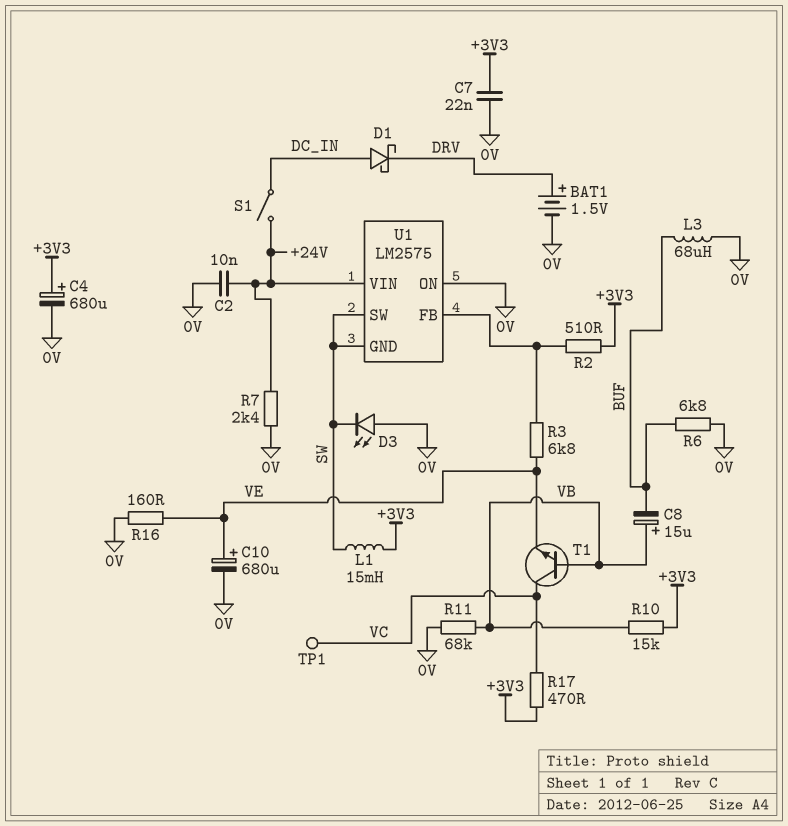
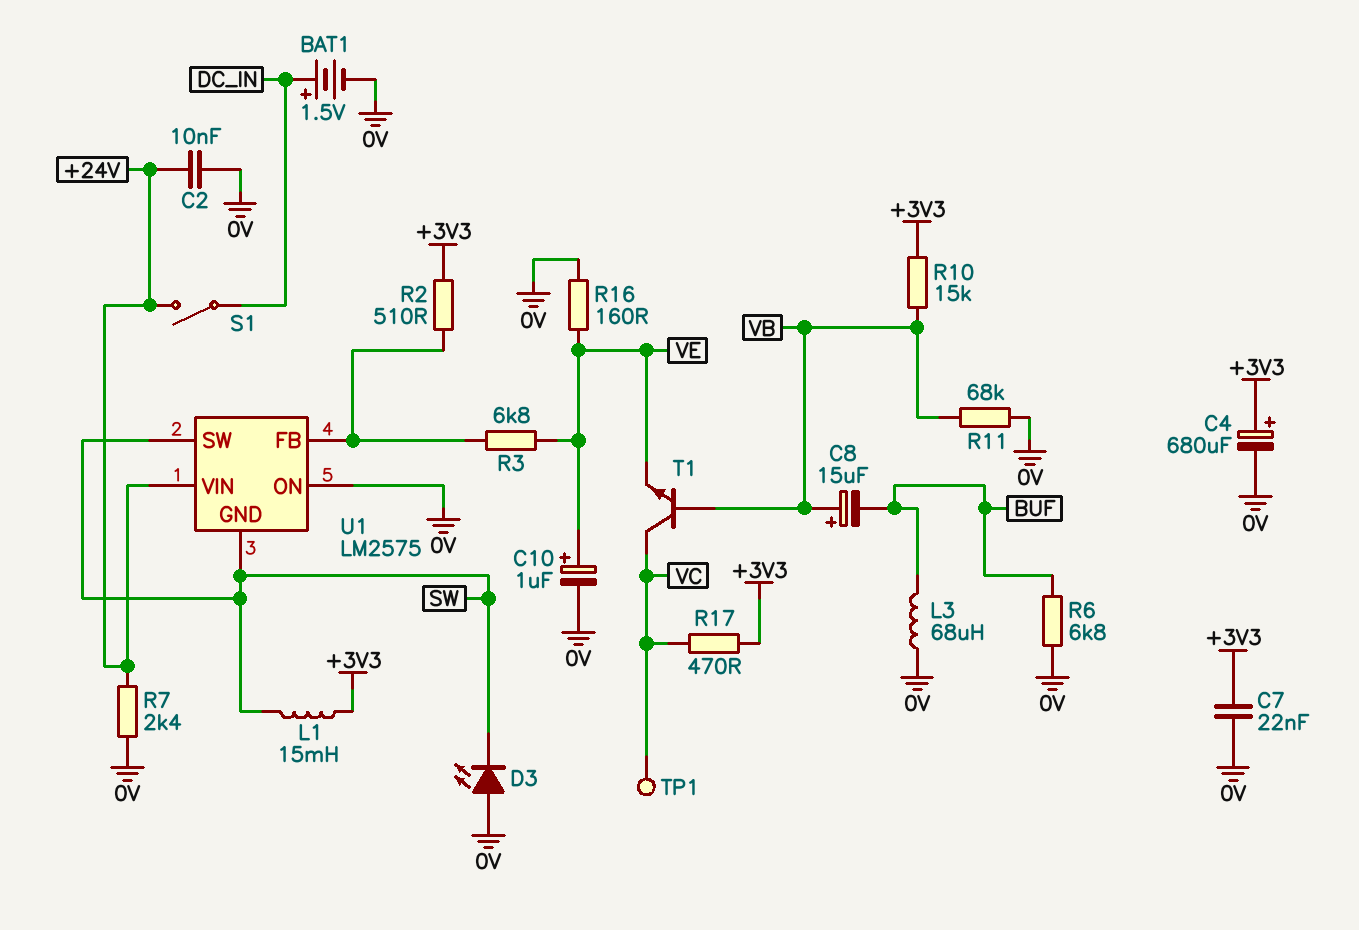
BAT1: 1.5V (plus DRV, minus 0V) -> 1.5V (plus DC_IN, minus 0V)
C10: 680uF (plus VE, minus 0V) -> 1uF (plus VE, minus 0V)
D1: schottky (A DC_IN, K DRV) -> none

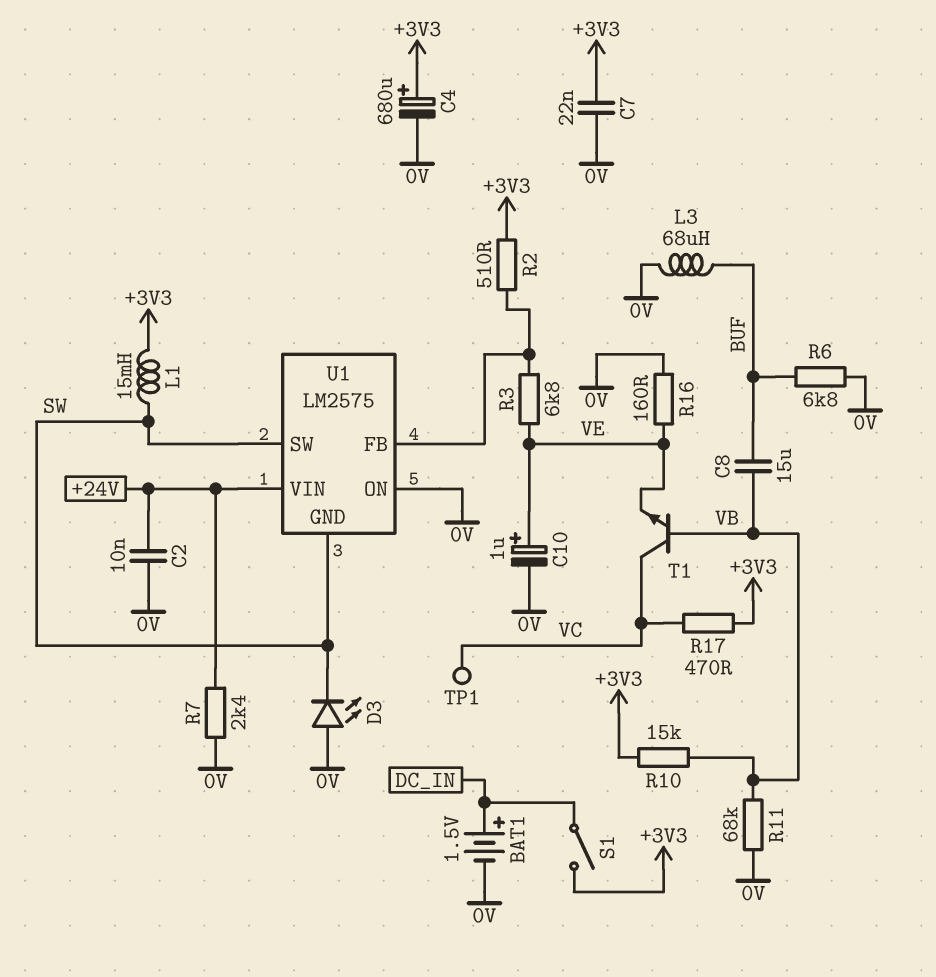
C8: 15uF (plus VB, minus BUF) -> 15uF (BUF, VB)
S1: switch (+24V, DC_IN) -> switch (+3V3, DC_IN)

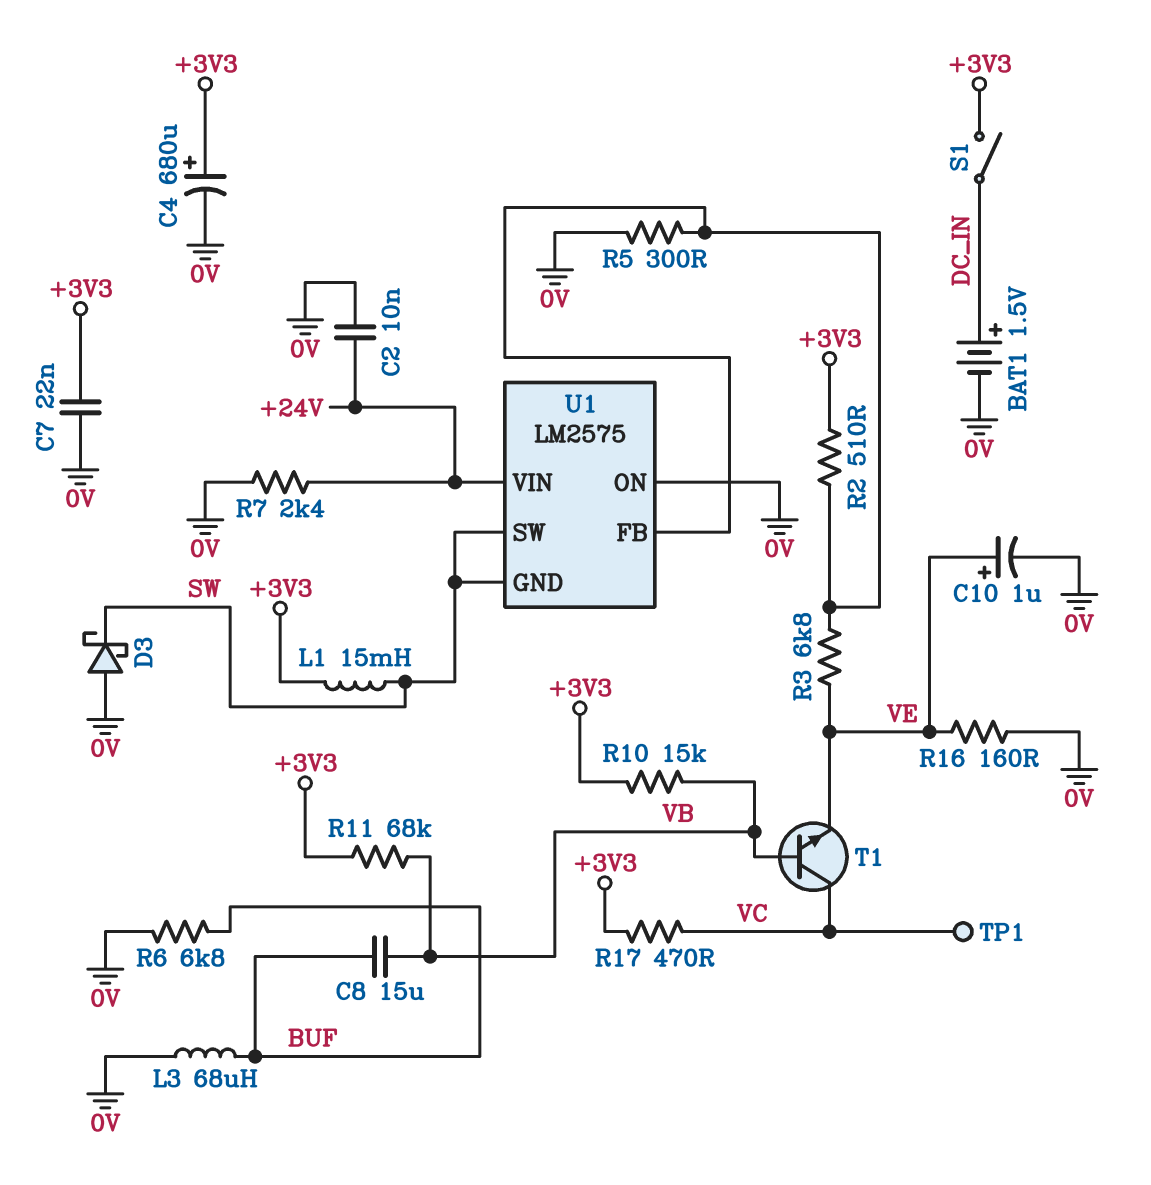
D3: LED (A 0V, K SW) -> schottky (A 0V, K SW)
R5: none -> 300 (0V, U1/FB)
R11: 68k (0V, VB) -> 68k (+3V3, VB)

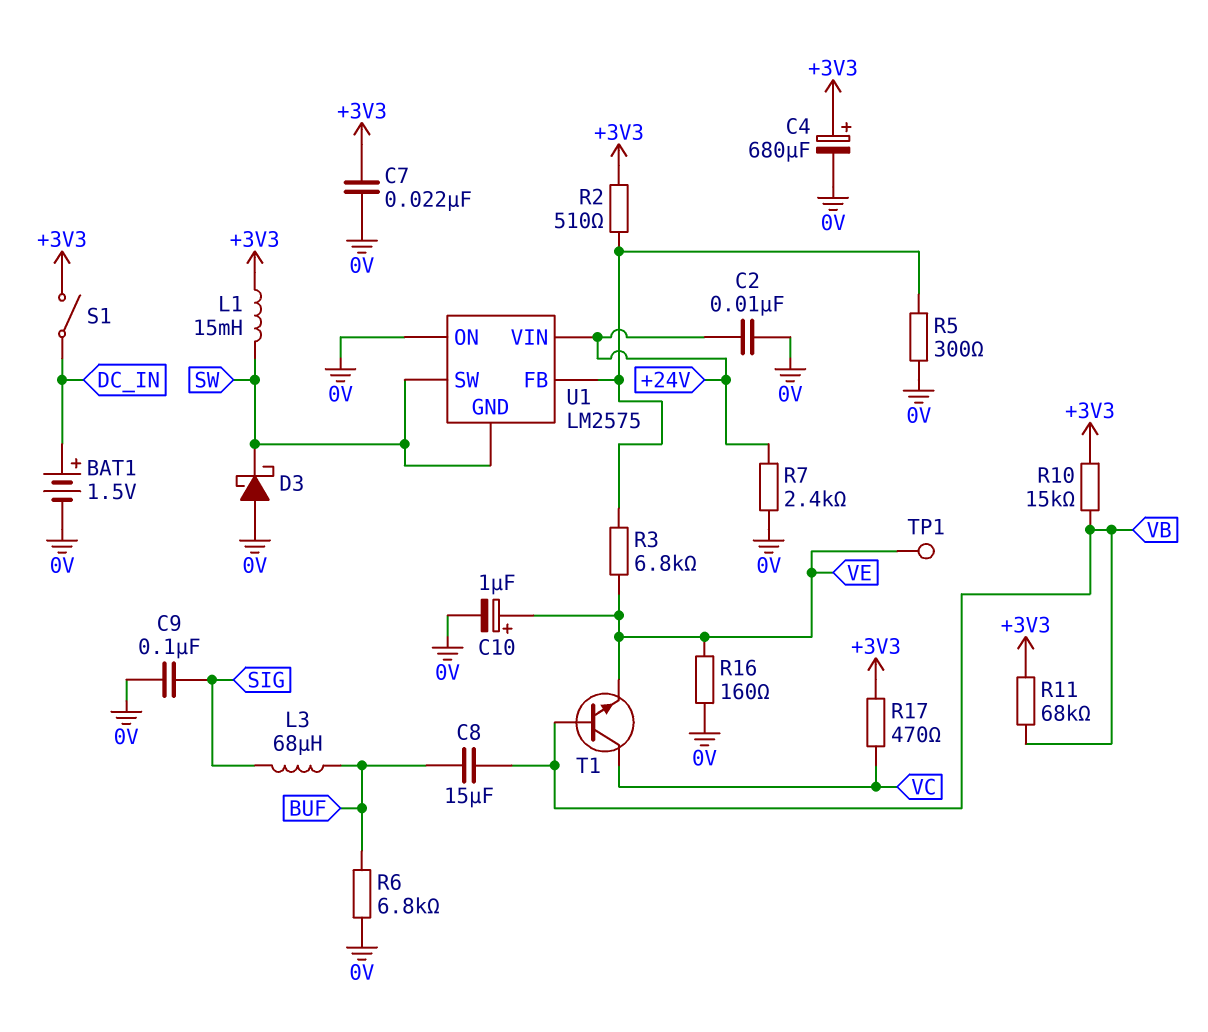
C9: none -> 100nF (0V, SIG)
L3: 68uH (0V, BUF) -> 68uH (BUF, SIG)
TP1: test point (VC) -> test point (VE)

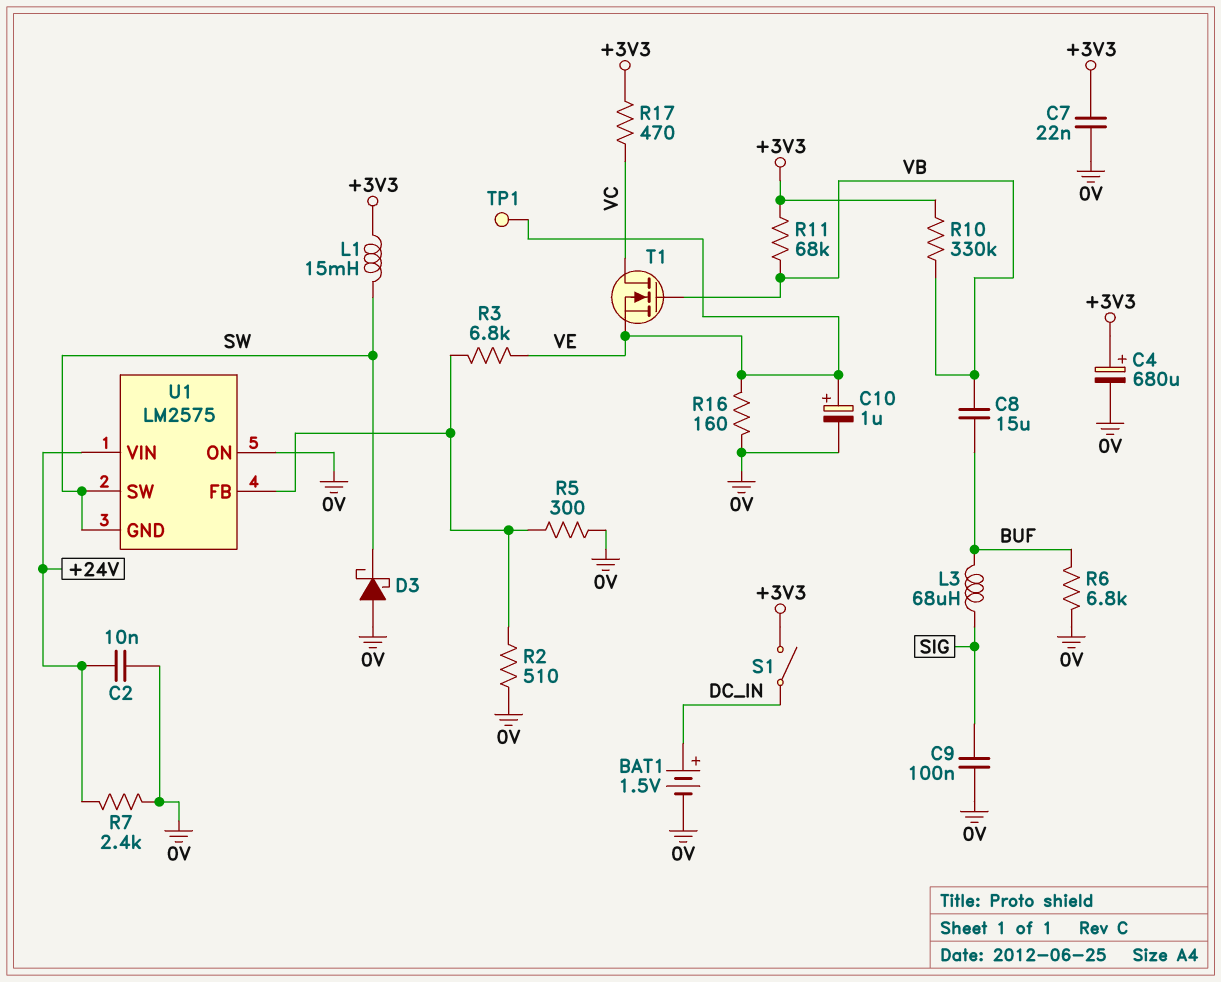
R2: 510 (+3V3, U1/FB) -> 510 (0V, U1/FB)
R10: 15k (+3V3, VB) -> 330k (+3V3, VB)
T1: NPN (B VB, C VC, E VE) -> NMOS (G VB, D VC, S VE)

